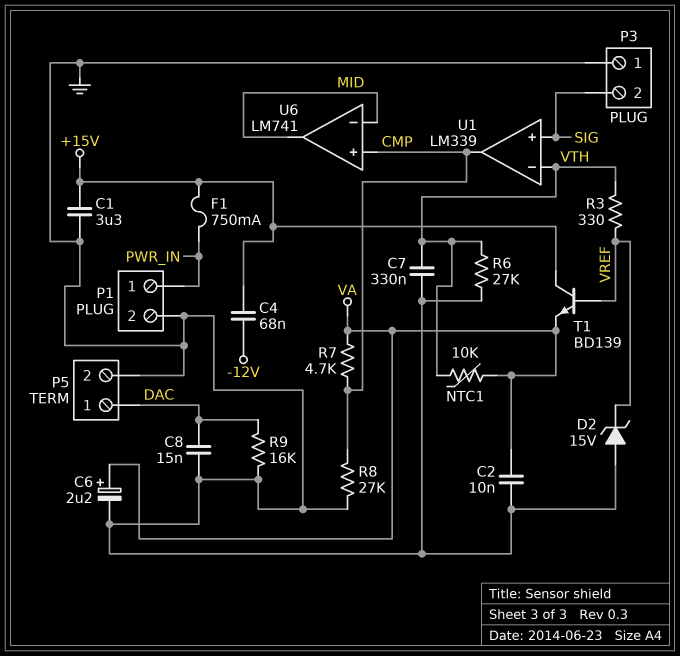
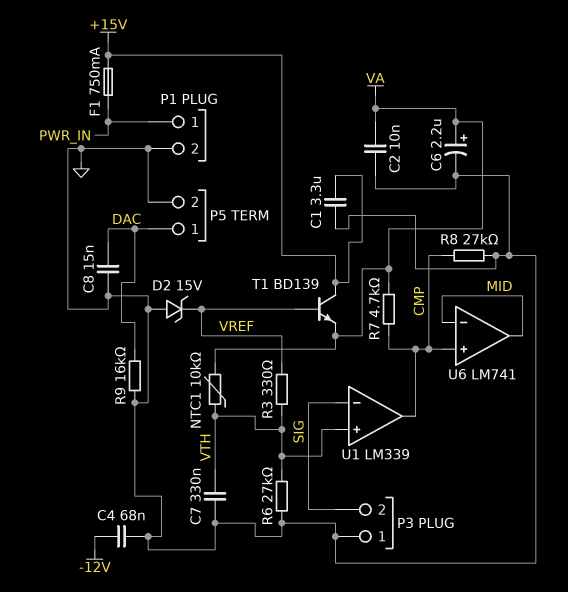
C4: 68nF (+15V, -12V) -> 68nF (-12V, GND)
U1 pin in+: SIG -> VTH
U1 pin in-: VTH -> SIG

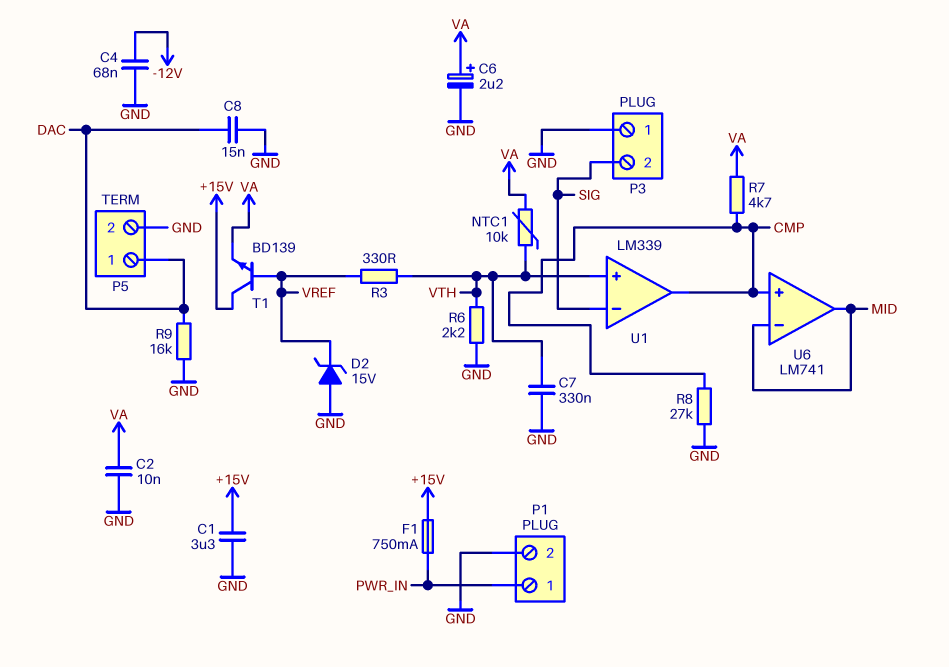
R6: 27k (GND, VTH) -> 2.2k (GND, VTH)

